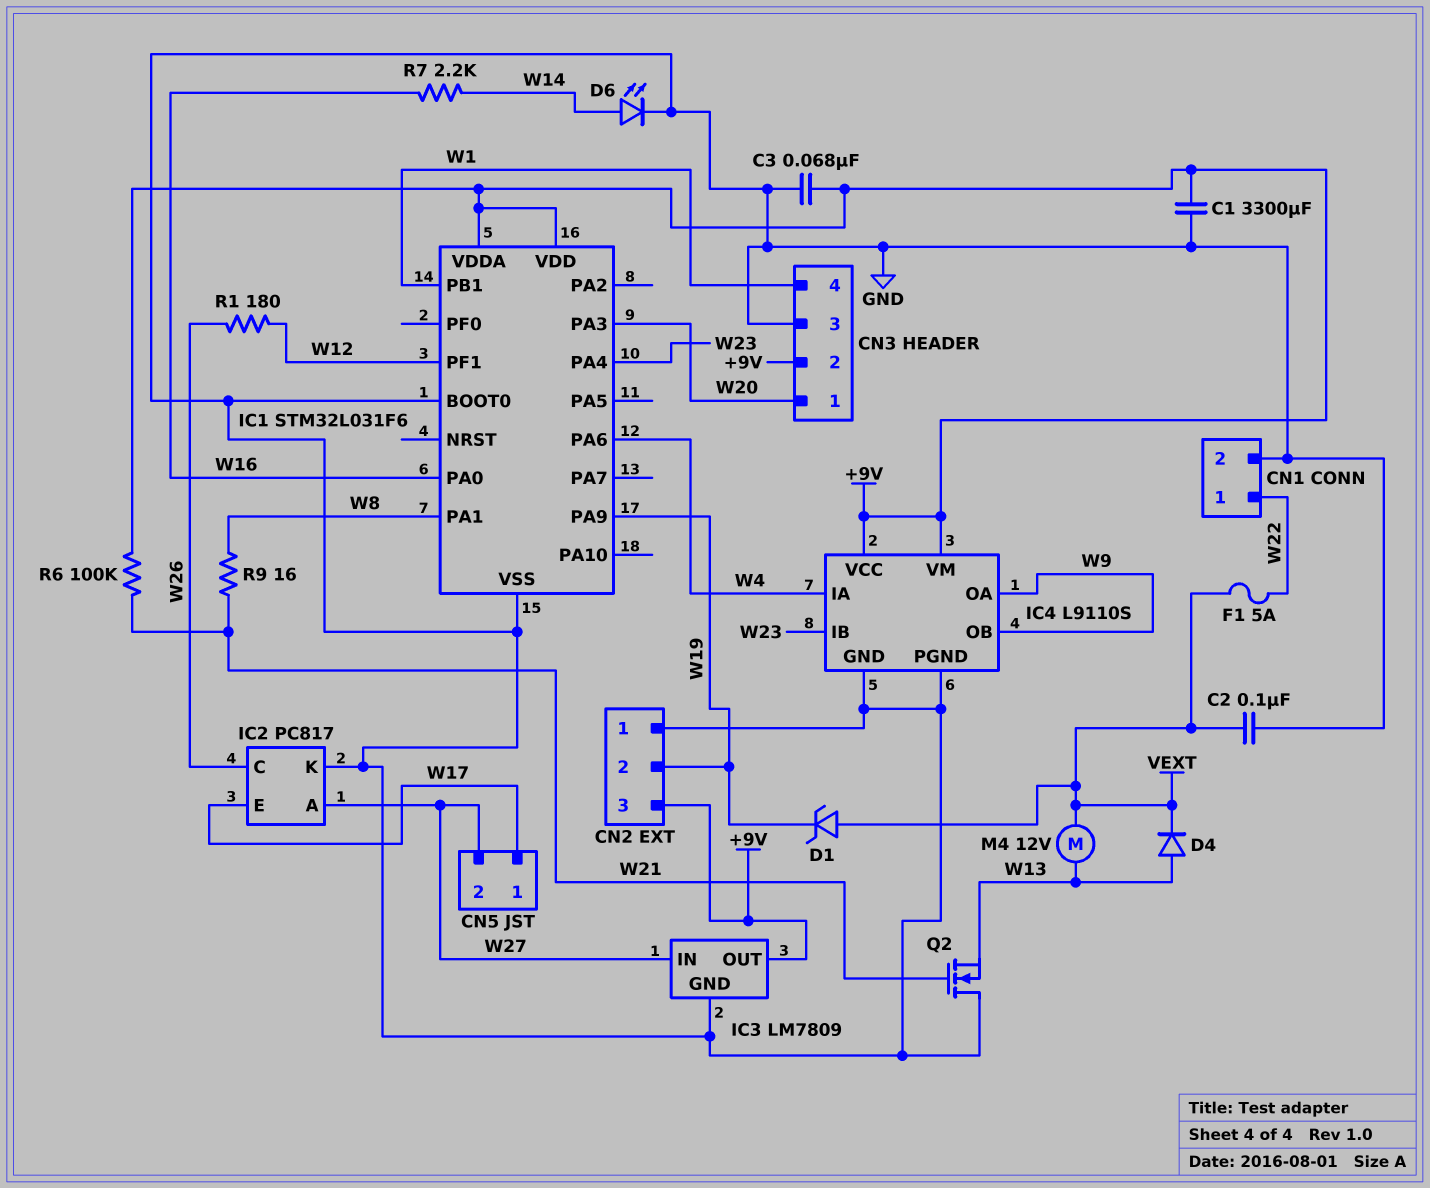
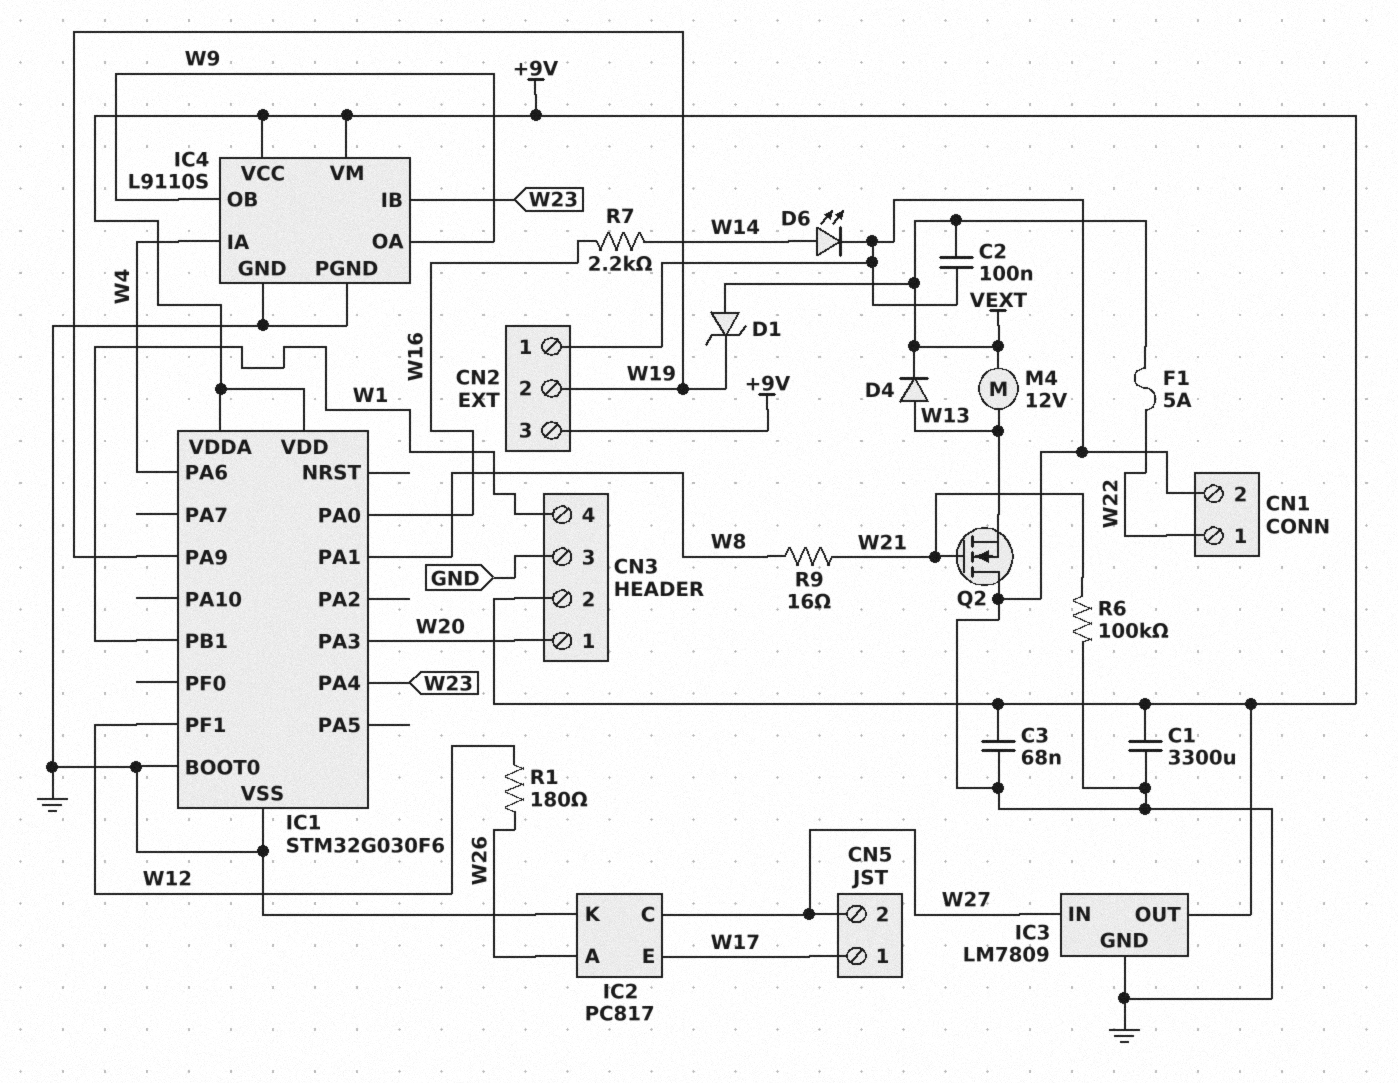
IC1: STM32L031F6 -> STM32G030F6
IC2 pin A: W27 -> W26
IC2 pin C: W26 -> W27
R6: 100k (+9V, W21) -> 100k (GND, W21)

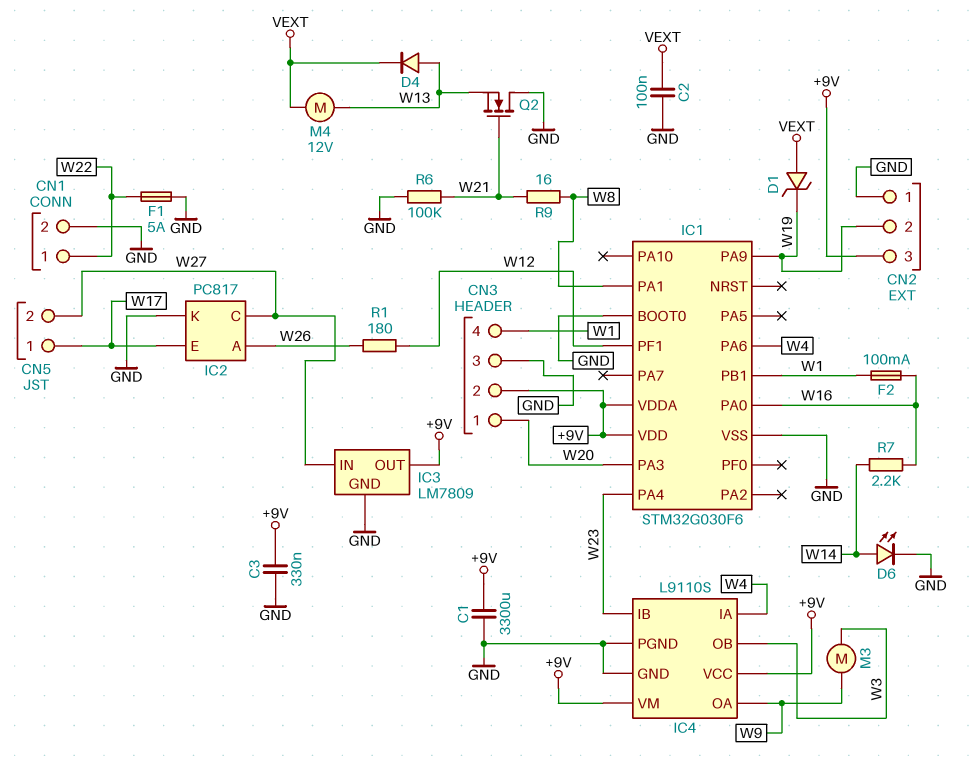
C3: 68nF (+9V, GND) -> 330nF (+9V, GND)
F1: 5A (VEXT, W22) -> 5A (GND, W22)
F2: none -> 100mA (W1, W16)
IC4 pin OB: W9 -> W3
M3: none -> motor (W3, W9)

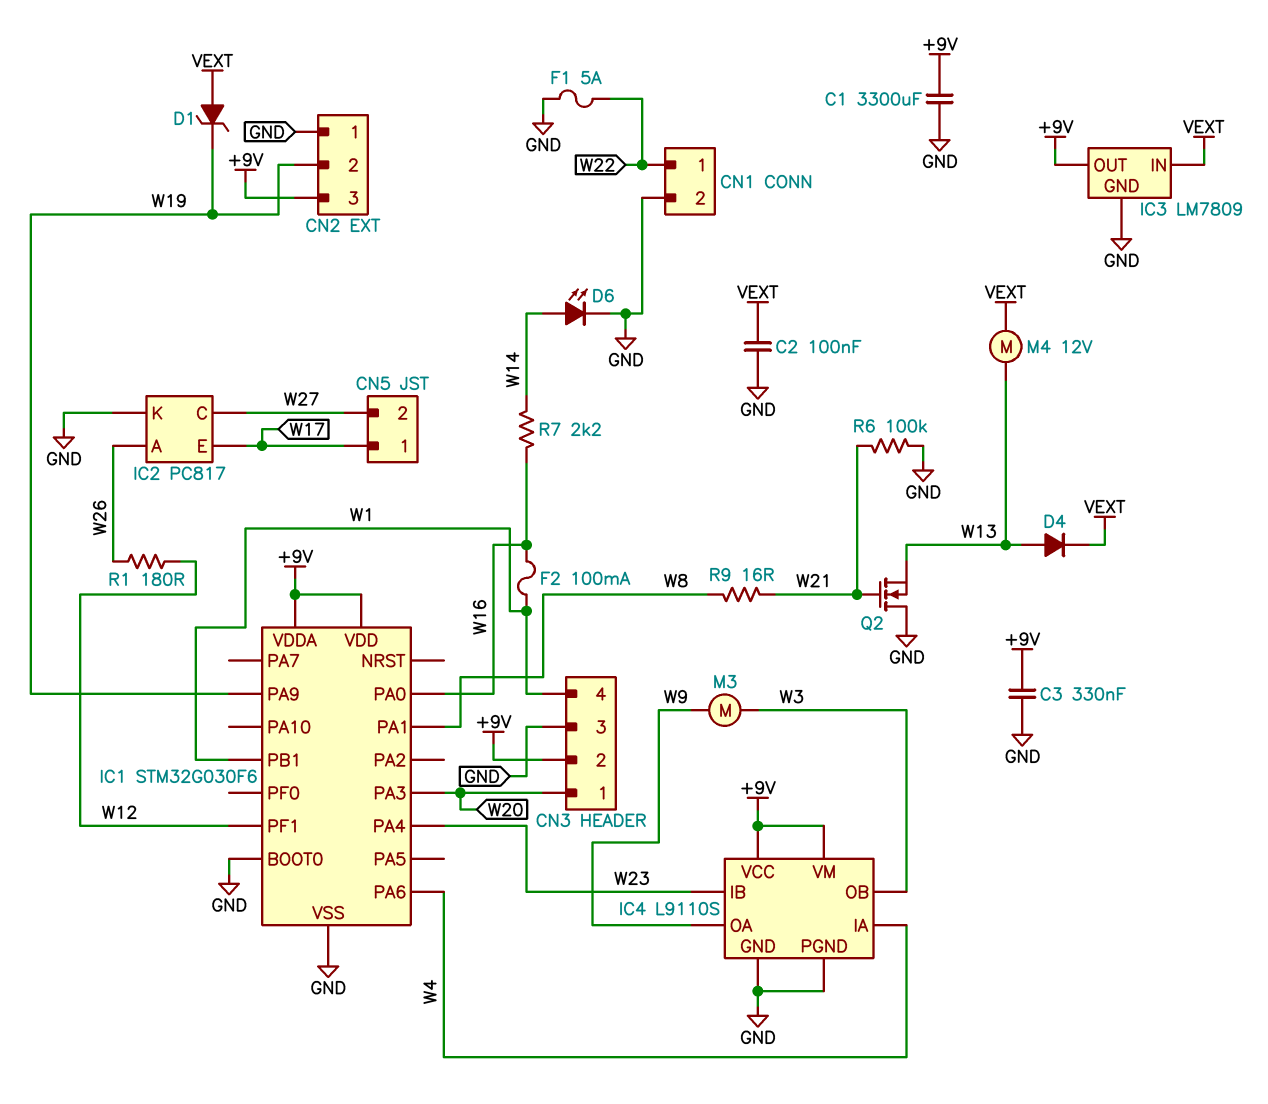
IC3 pin IN: W27 -> VEXT

